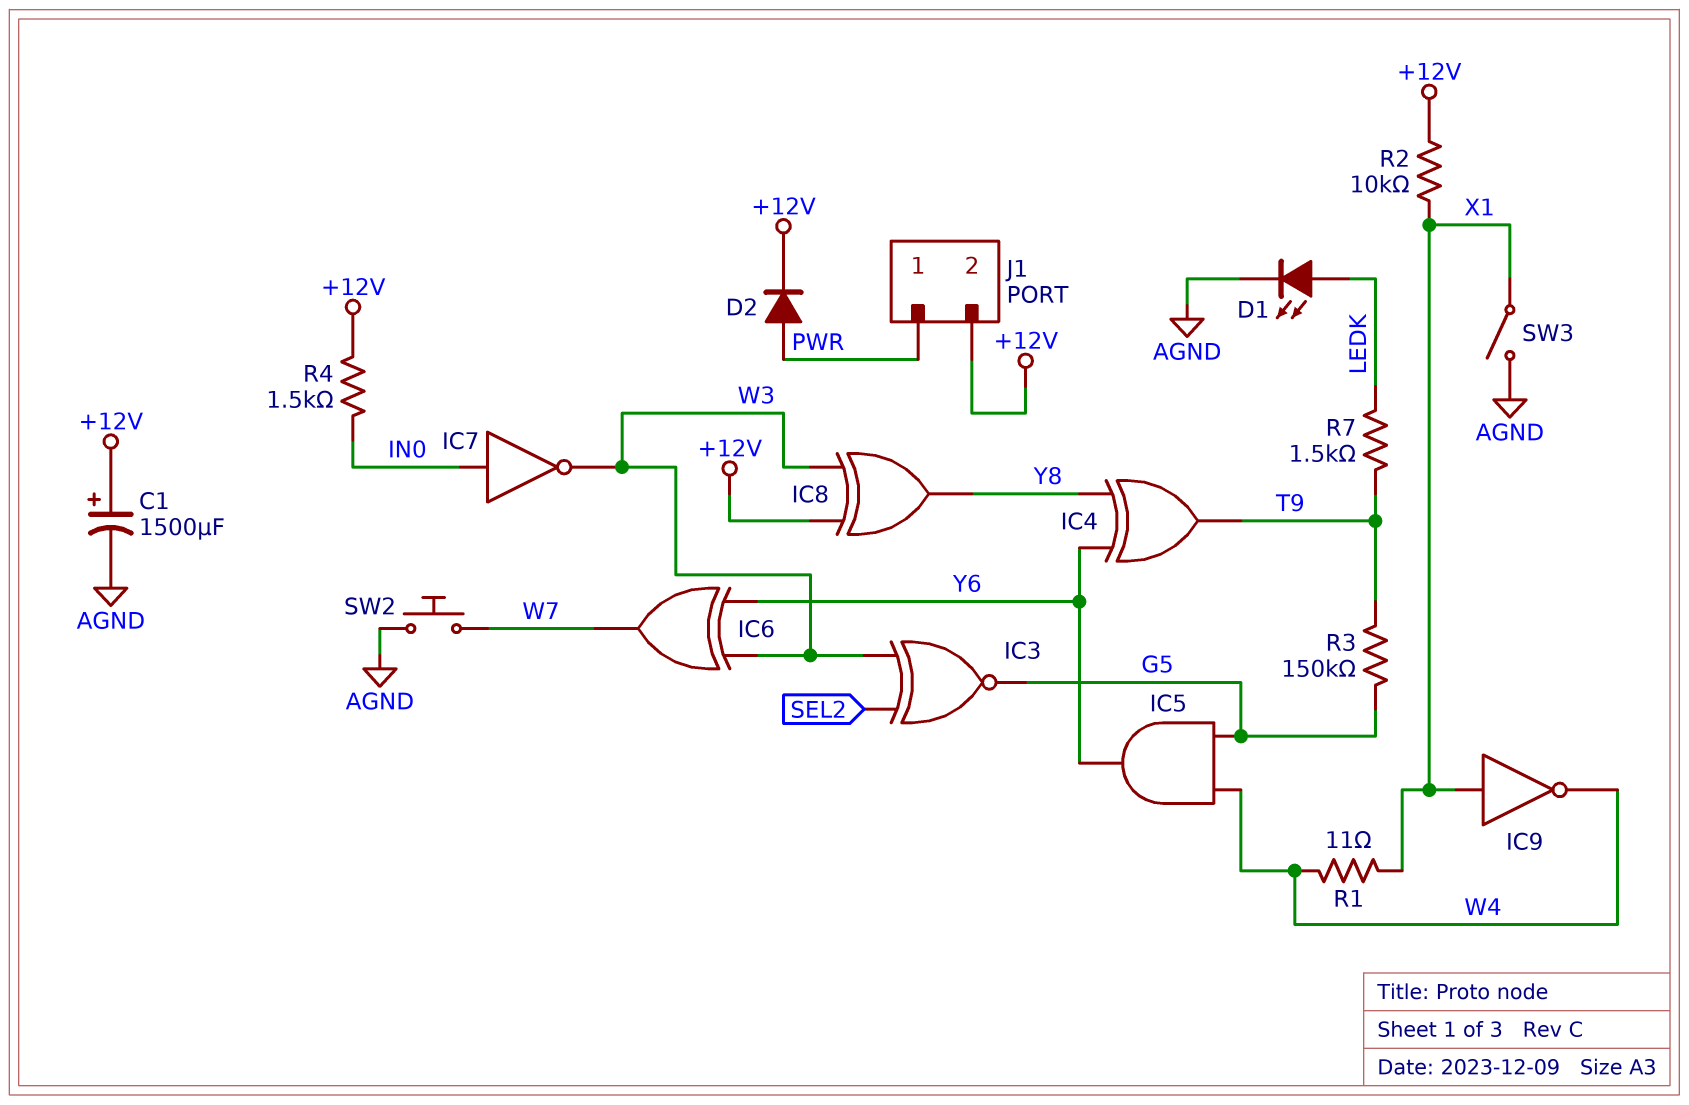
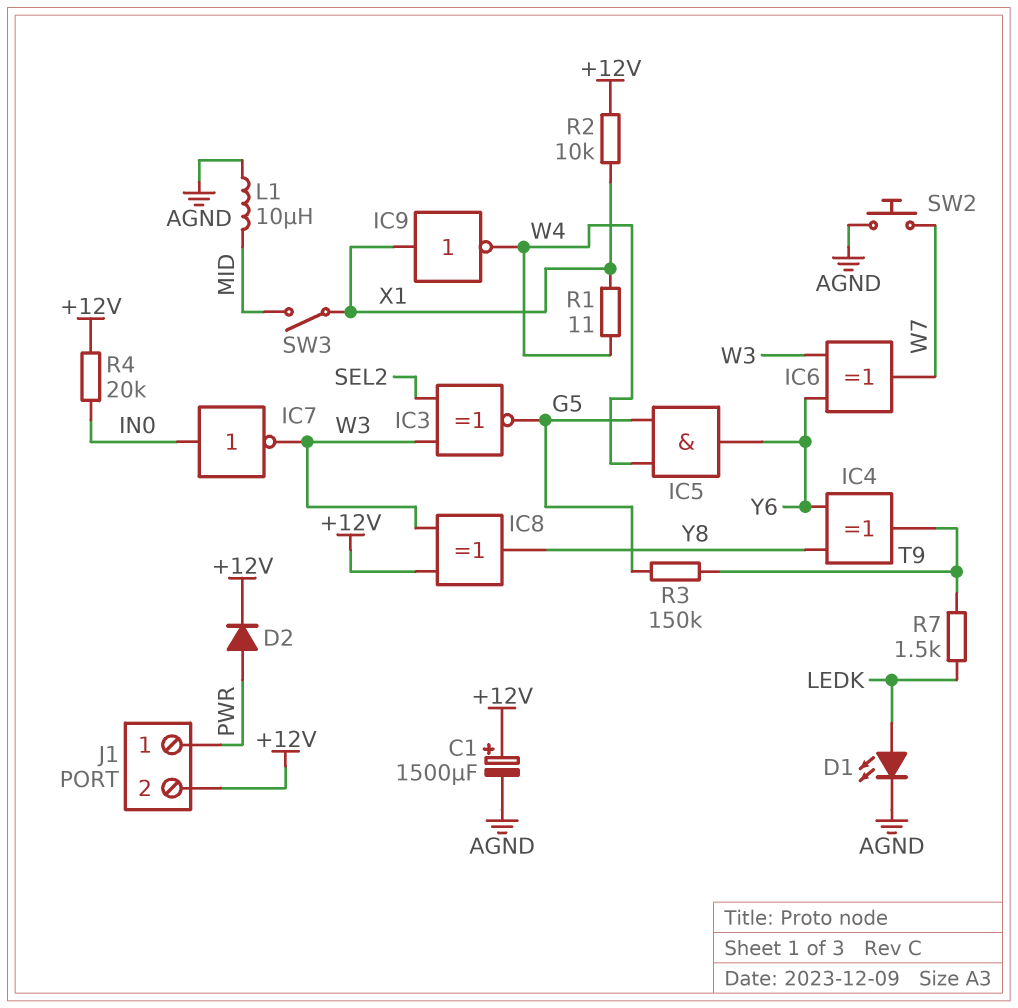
L1: none -> 10uH (AGND, MID)
R4: 1.5k (+12V, IN0) -> 20k (+12V, IN0)
SW3: switch (AGND, X1) -> switch (MID, X1)

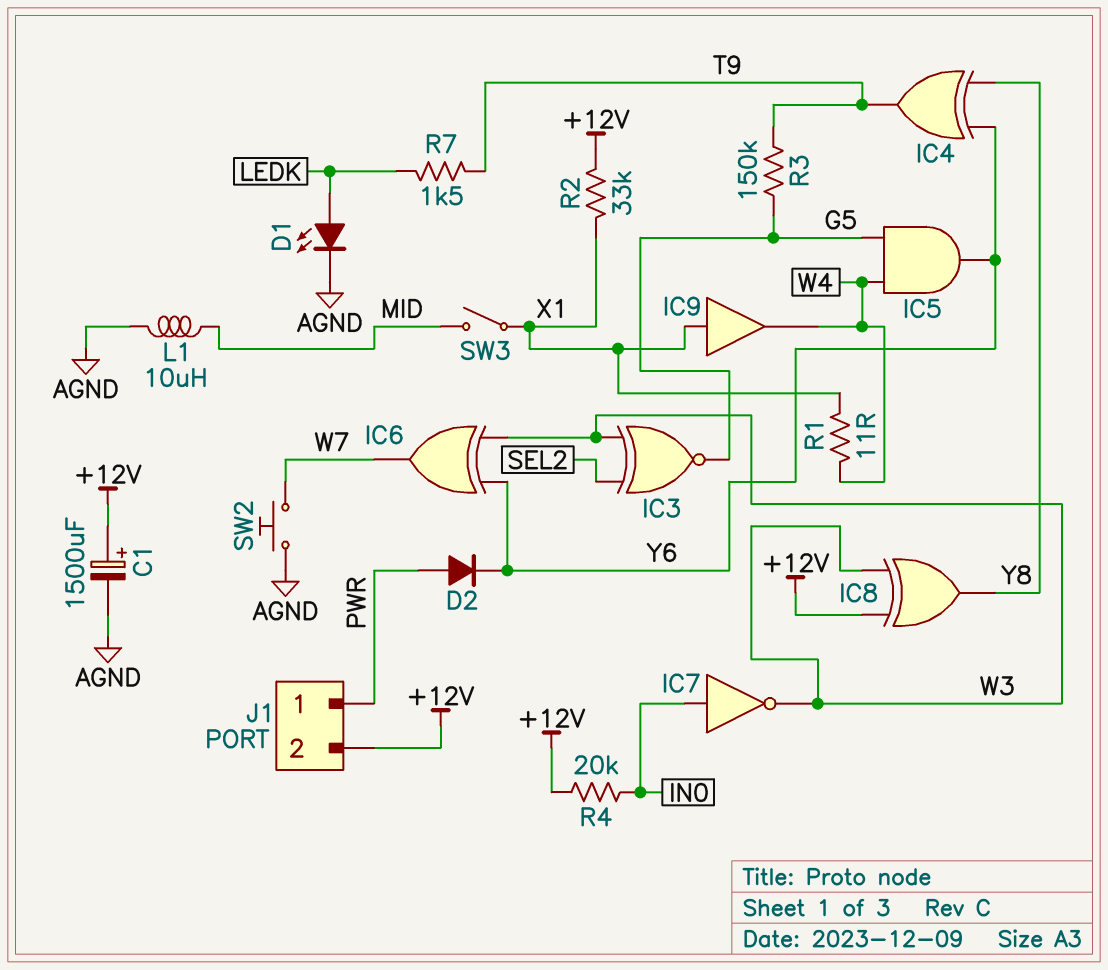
D2: diode (A PWR, K +12V) -> diode (A PWR, K Y6)
IC9: NOT (in X1, out W4) -> buffer (in X1, out W4)
R2: 10k (+12V, X1) -> 33k (+12V, X1)

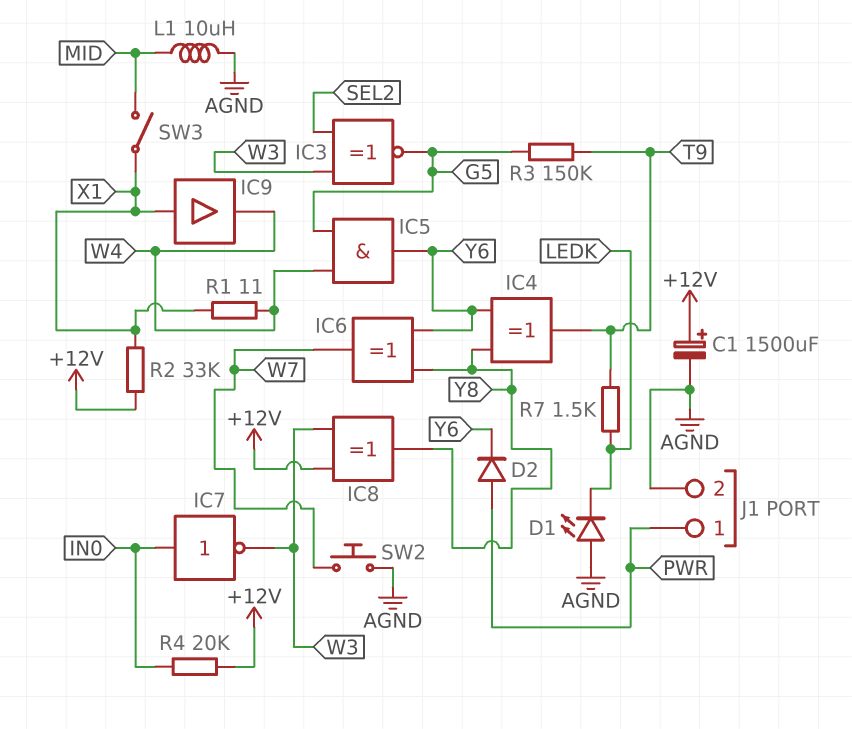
D1: LED (A LEDK, K AGND) -> LED (A AGND, K LEDK)
IC6: XOR (in W3, in Y6, out W7) -> XOR (in Y6, in Y8, out W7)
J1 pin 2: +12V -> AGND

